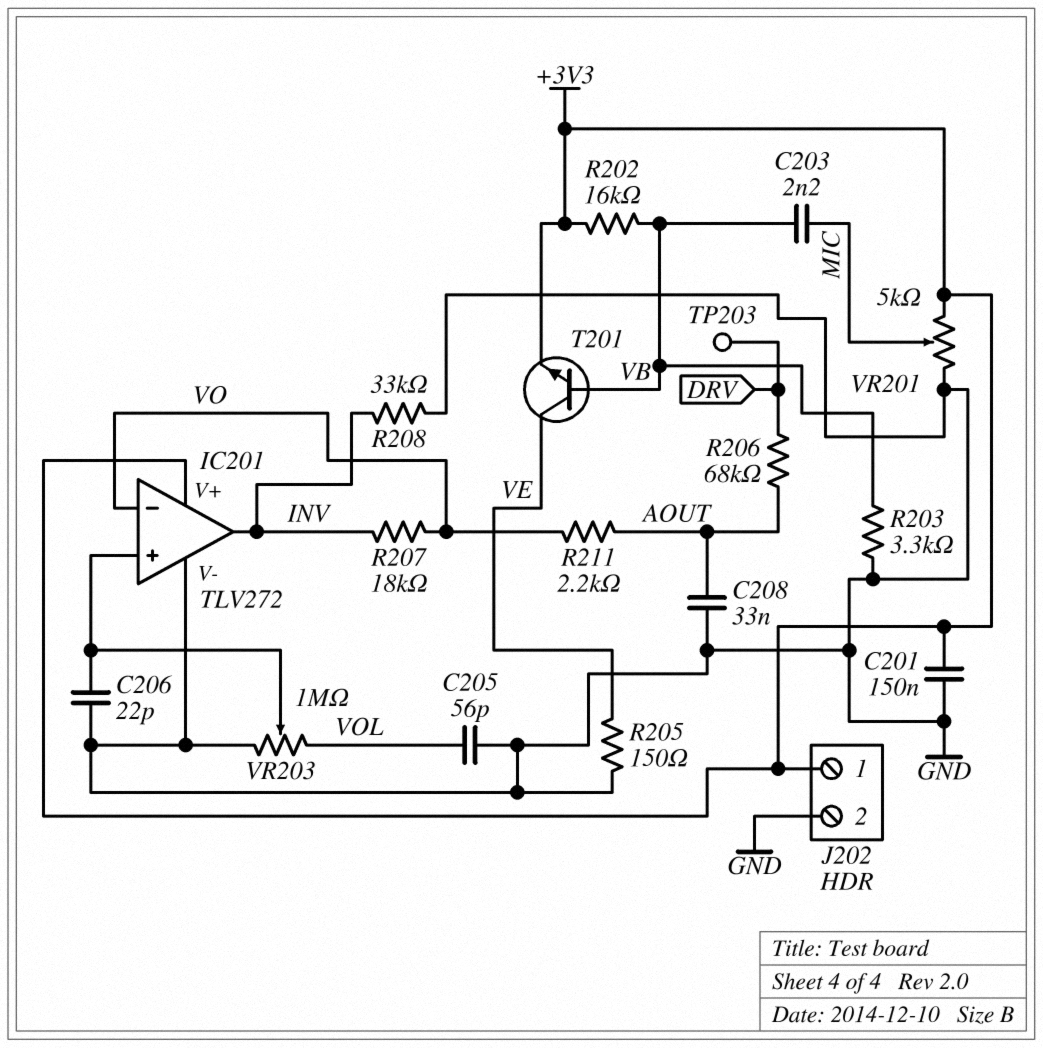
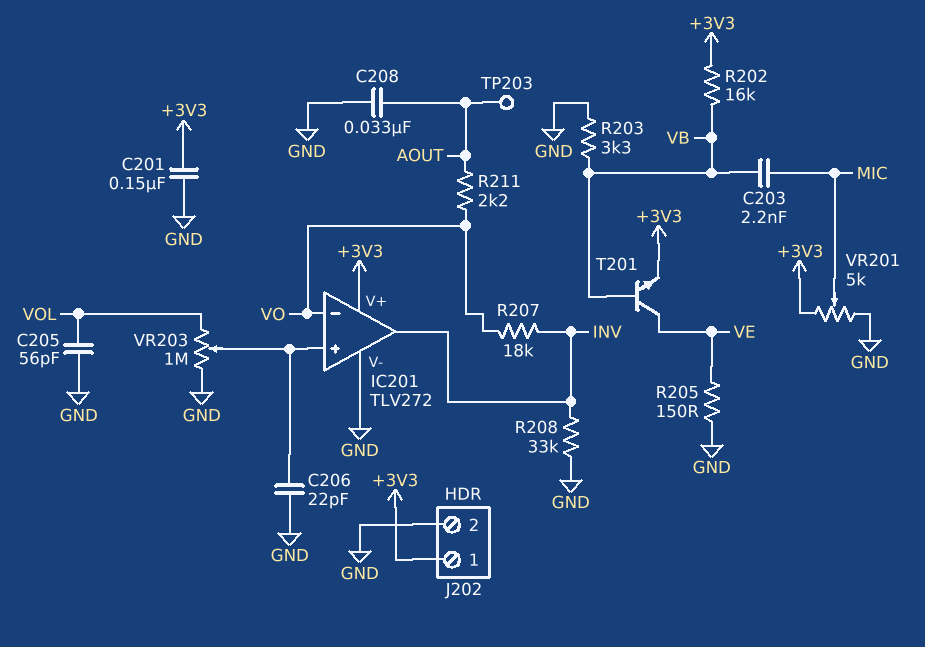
R206: 68k (AOUT, DRV) -> none
TP203: test point (DRV) -> test point (AOUT)

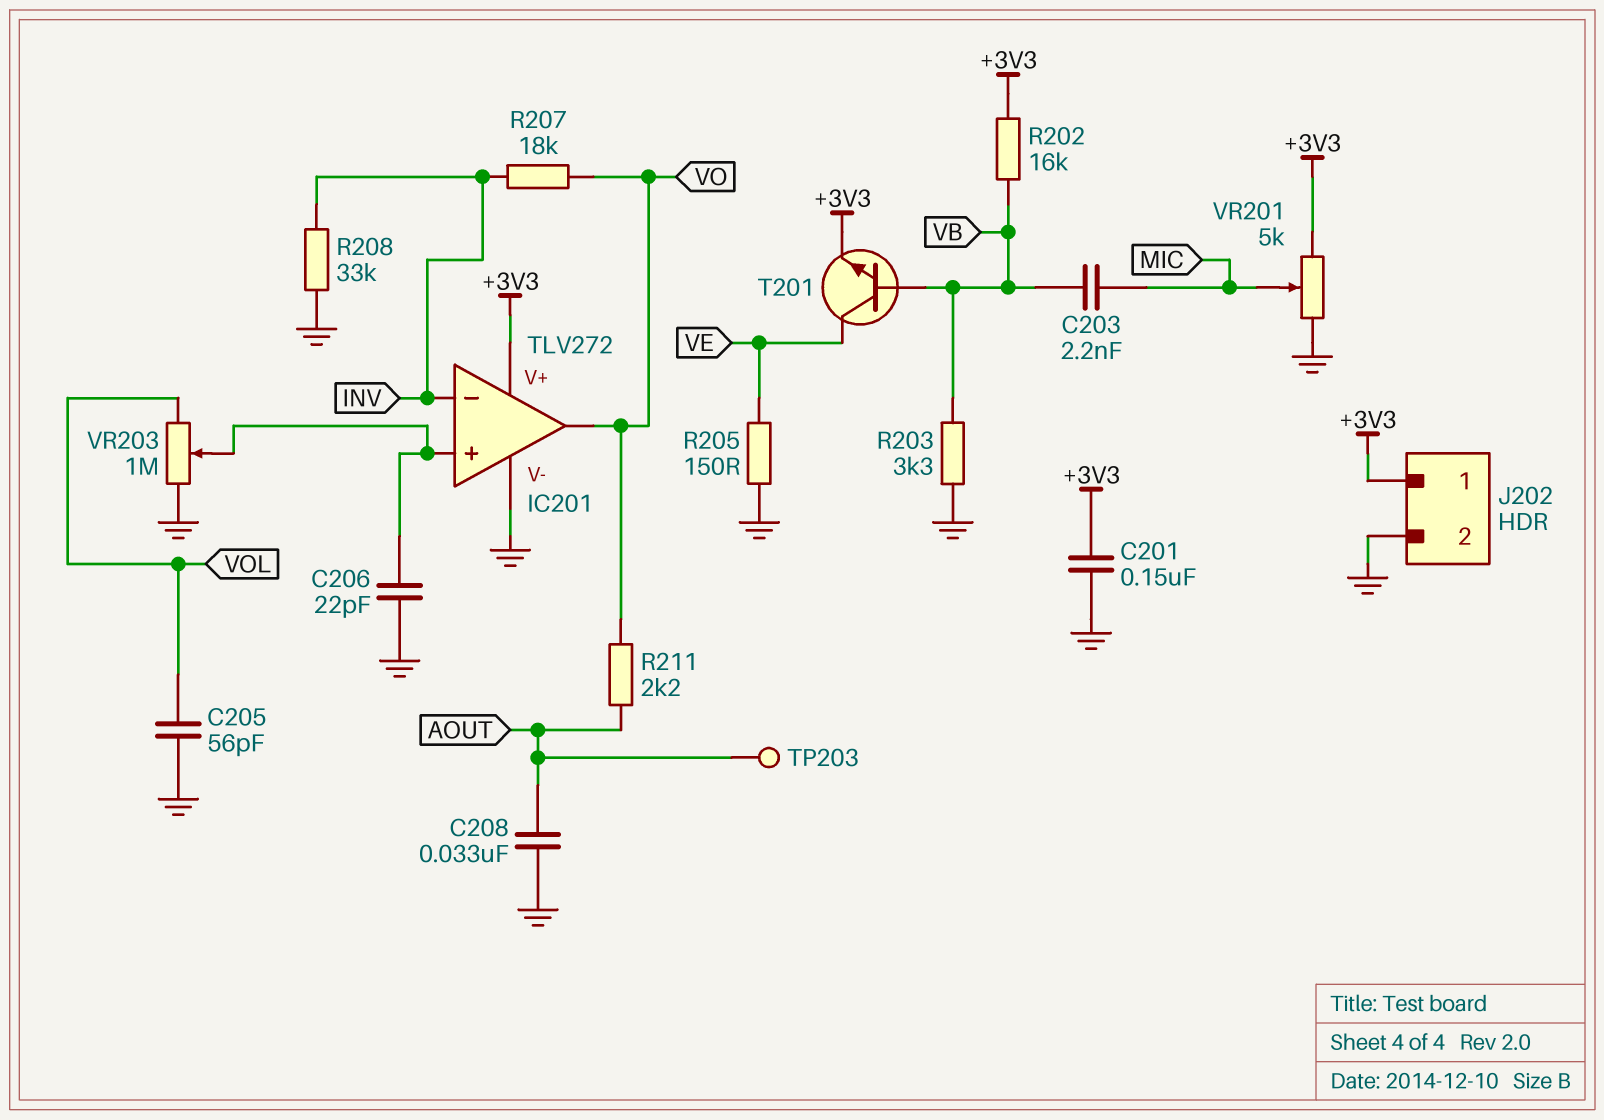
IC201 pin in-: VO -> INV
IC201 pin out: INV -> VO

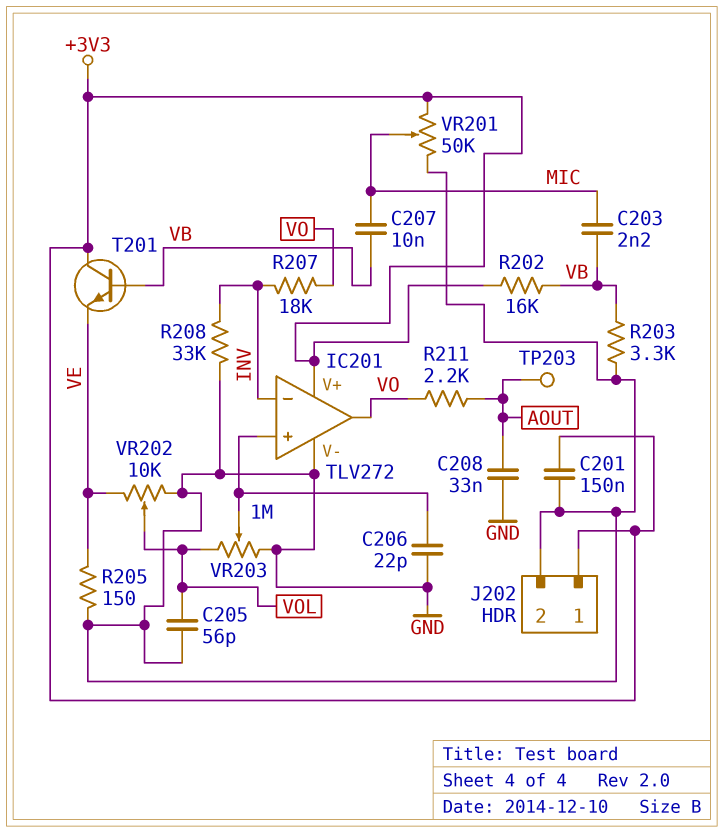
C207: none -> 10nF (MIC, VB)
T201: NPN (B VB, C VE, E +3V3) -> NPN (B VB, C +3V3, E VE)
VR201: 5k (+3V3, GND, wiper MIC) -> 50k (+3V3, GND, wiper MIC)
VR202: none -> 10k (GND, VE, wiper VOL)

